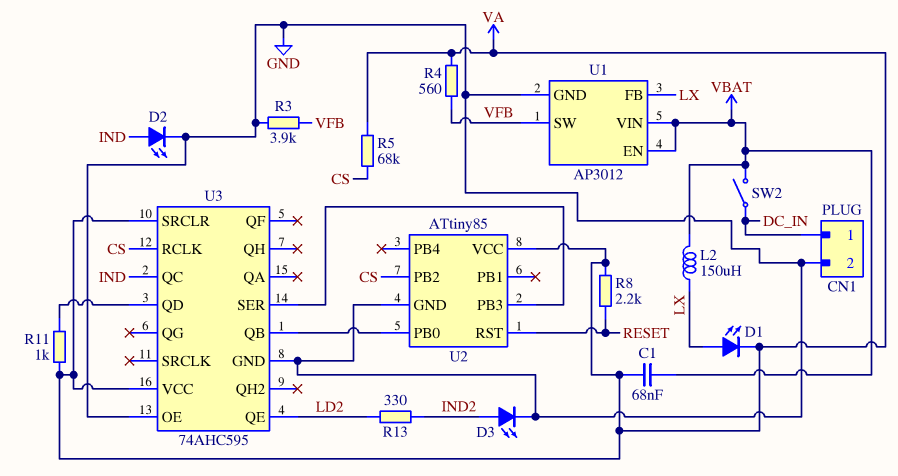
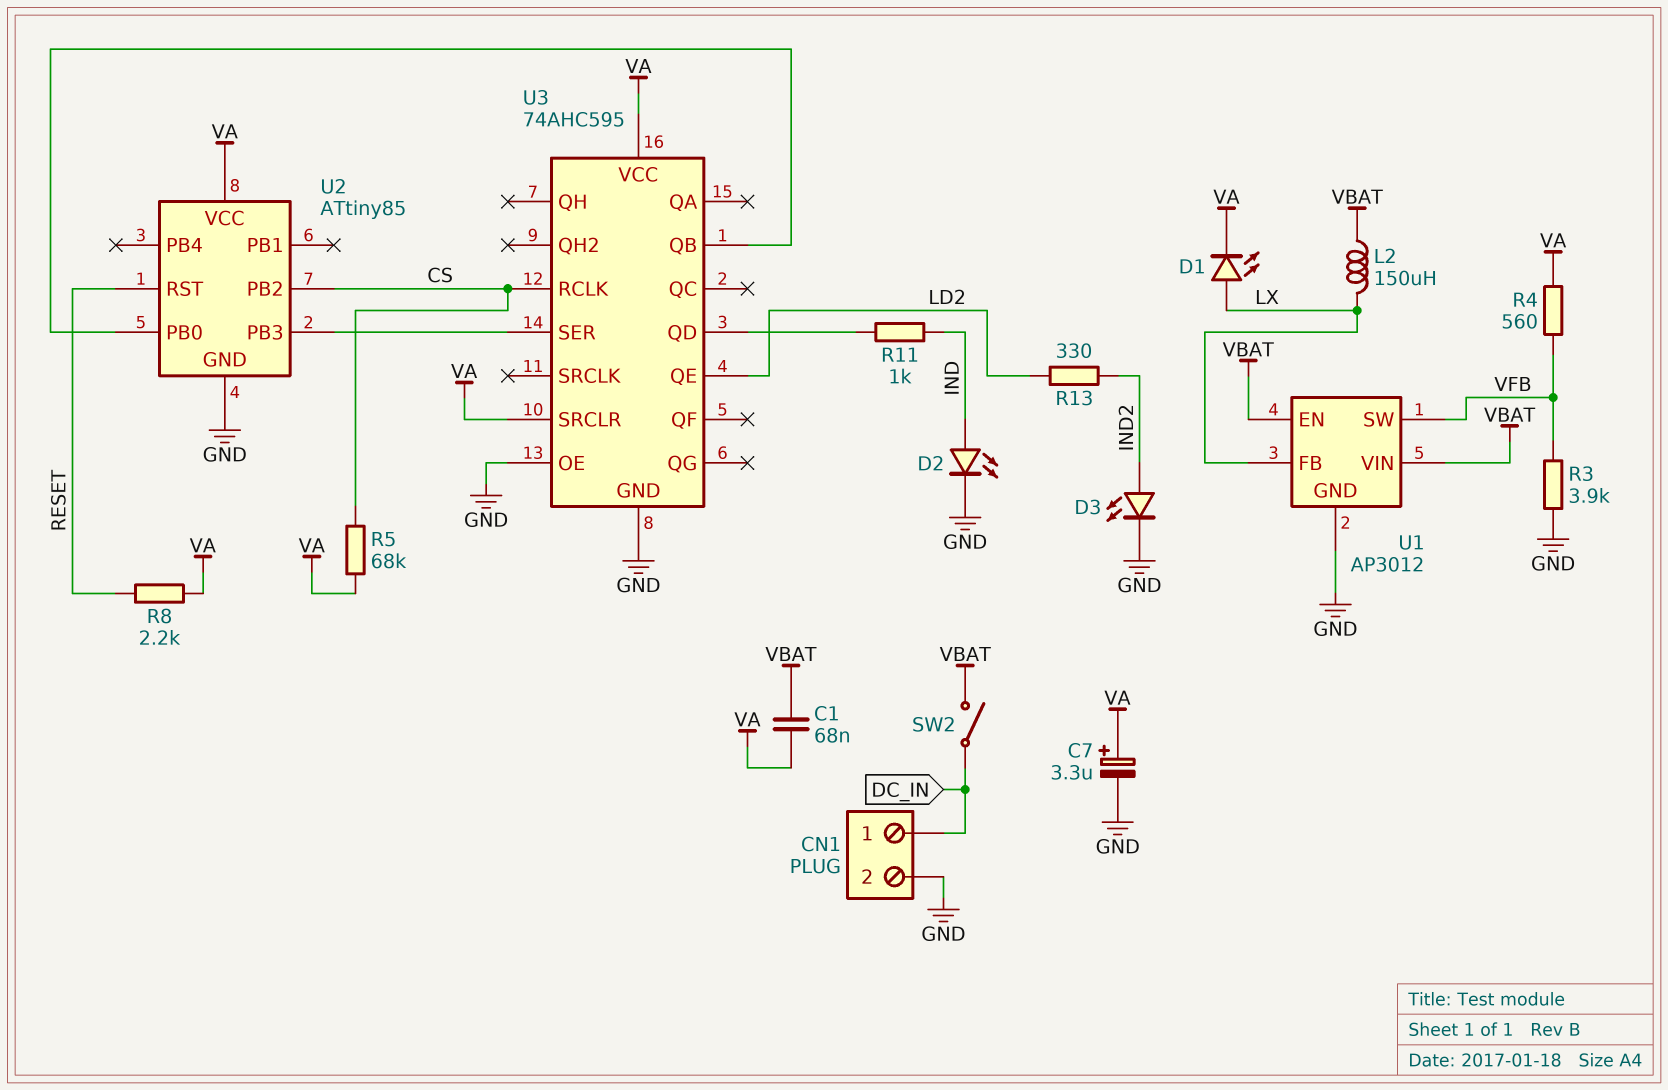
C7: none -> 3.3uF (plus VA, minus GND)
R11: 1k (U3/QD, VA) -> 1k (IND, U3/QD)
U3 pin QC: IND -> none

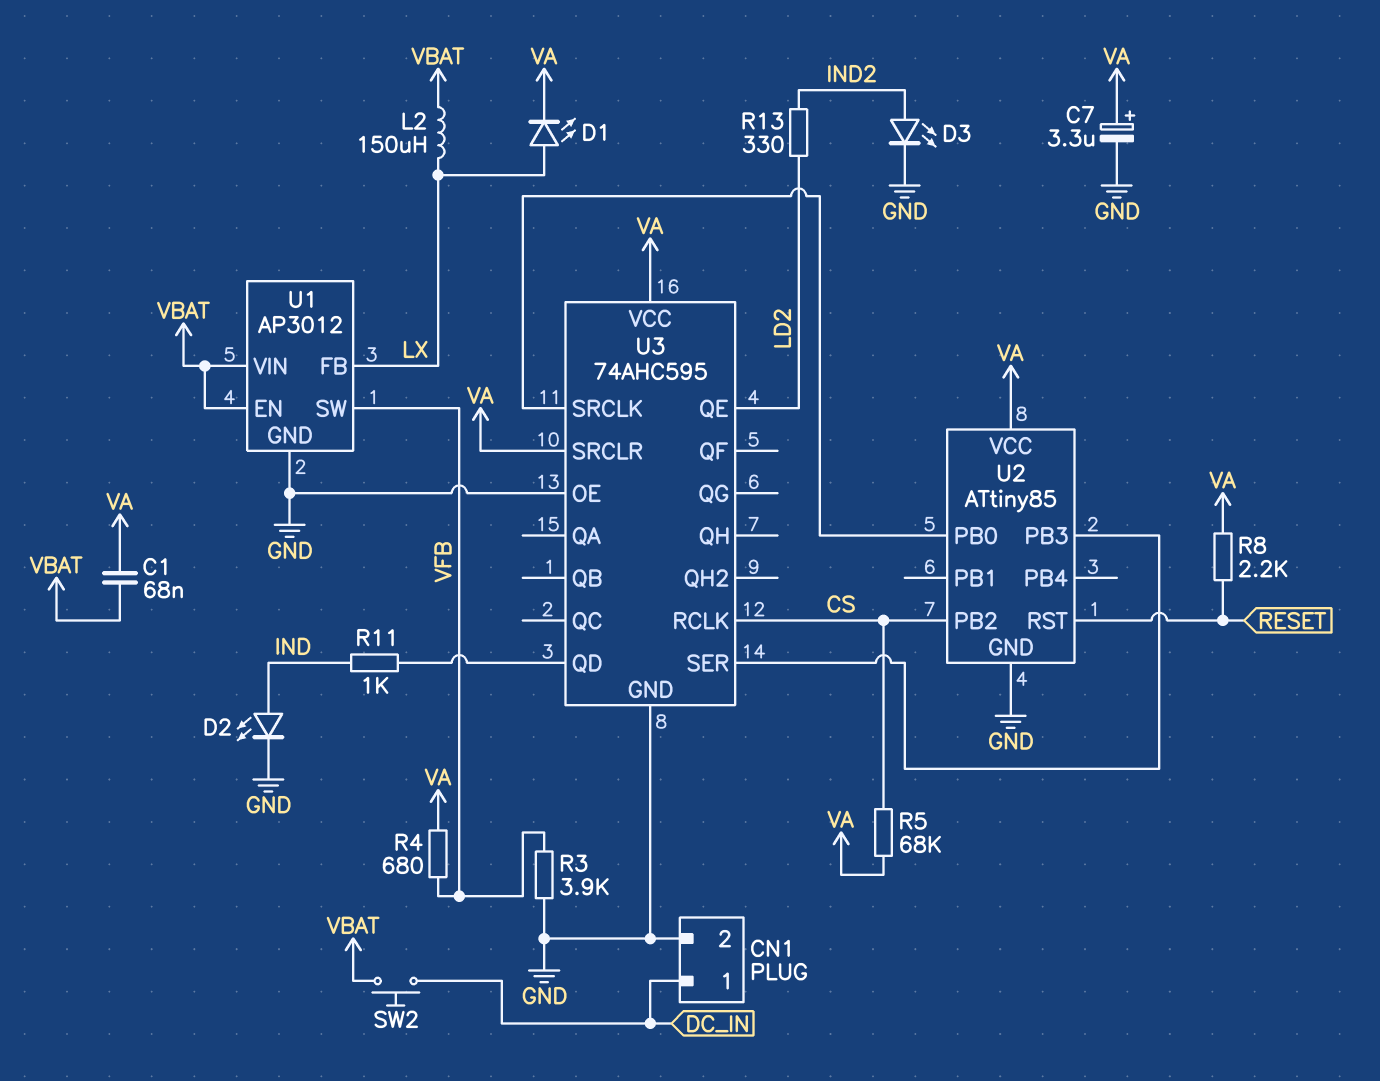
R4: 560 (VA, VFB) -> 680 (VA, VFB)
SW2: switch (DC_IN, VBAT) -> button (DC_IN, VBAT)
U3 pin QB: U2/PB0 -> none
U3 pin SRCLK: none -> U2/PB0

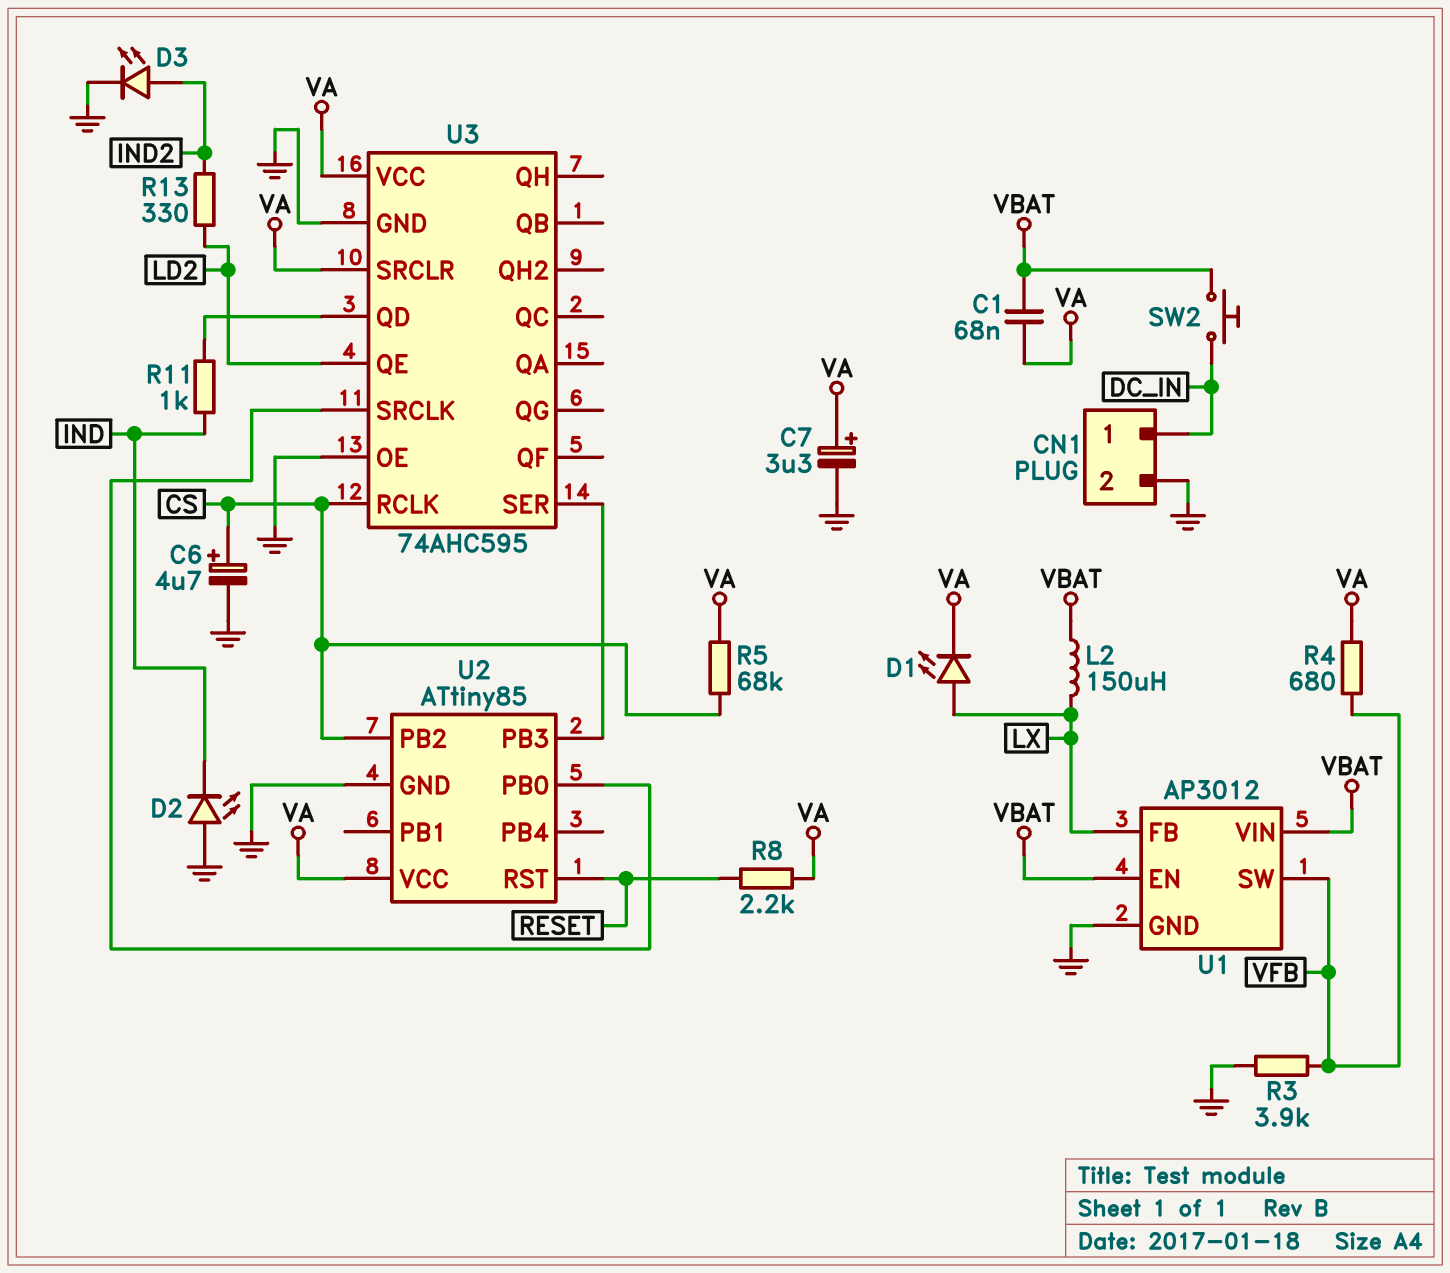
C6: none -> 4.7uF (plus CS, minus GND)
D2: LED (A IND, K GND) -> LED (A GND, K IND)

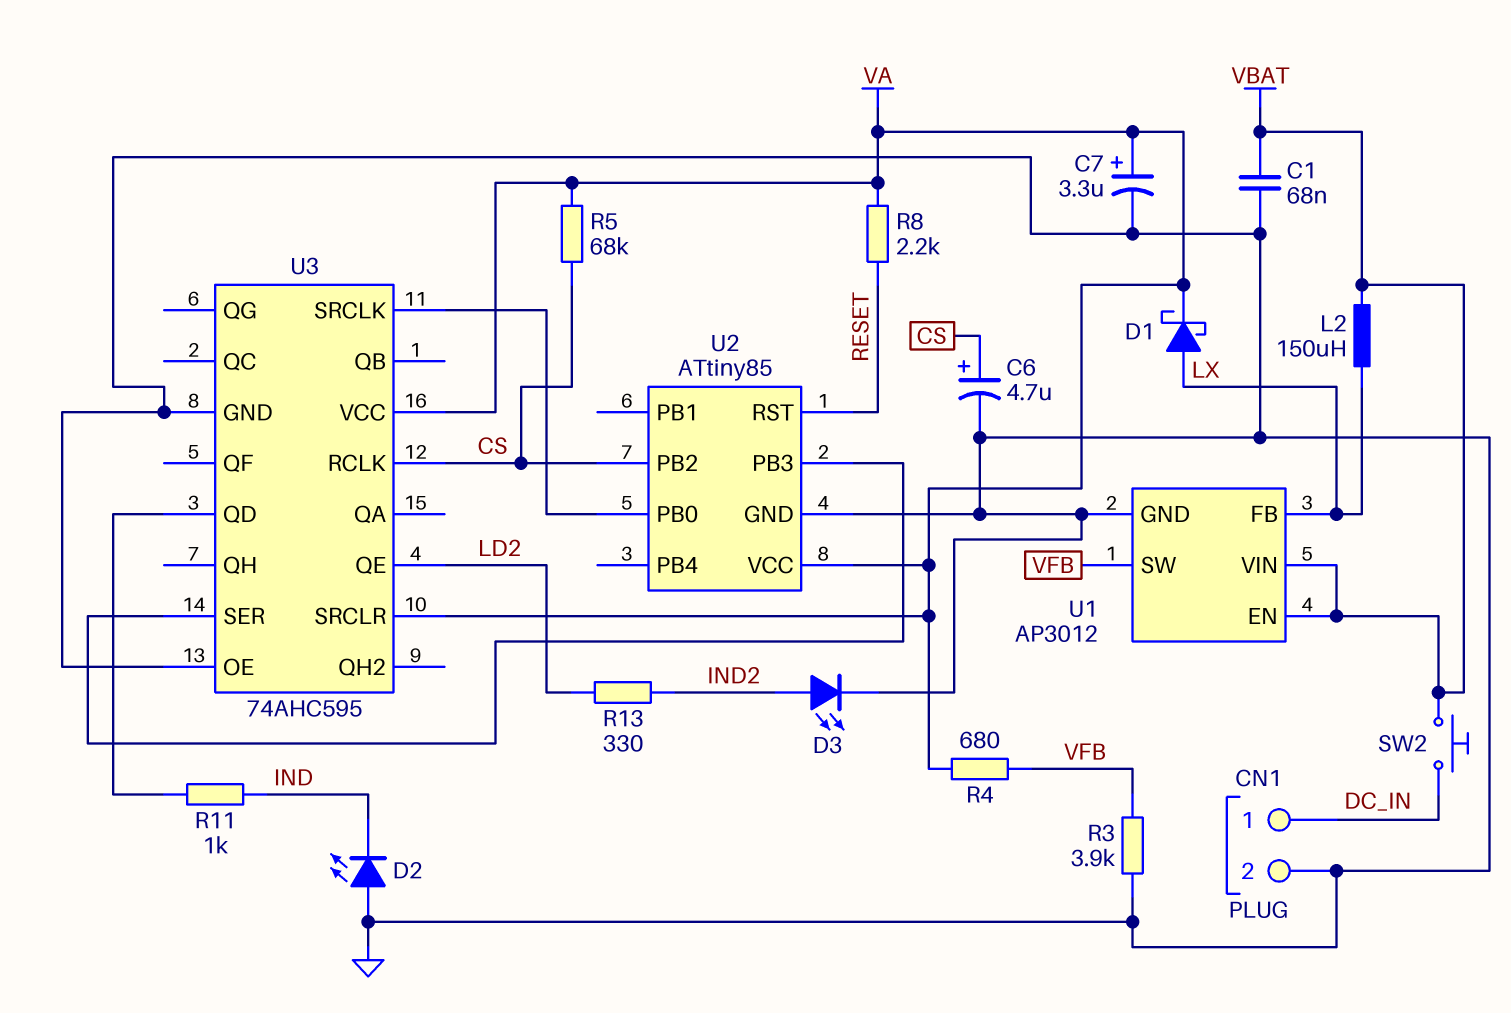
C1: 68nF (VA, VBAT) -> 68nF (GND, VBAT)
D1: LED (A LX, K VA) -> schottky (A LX, K VA)

